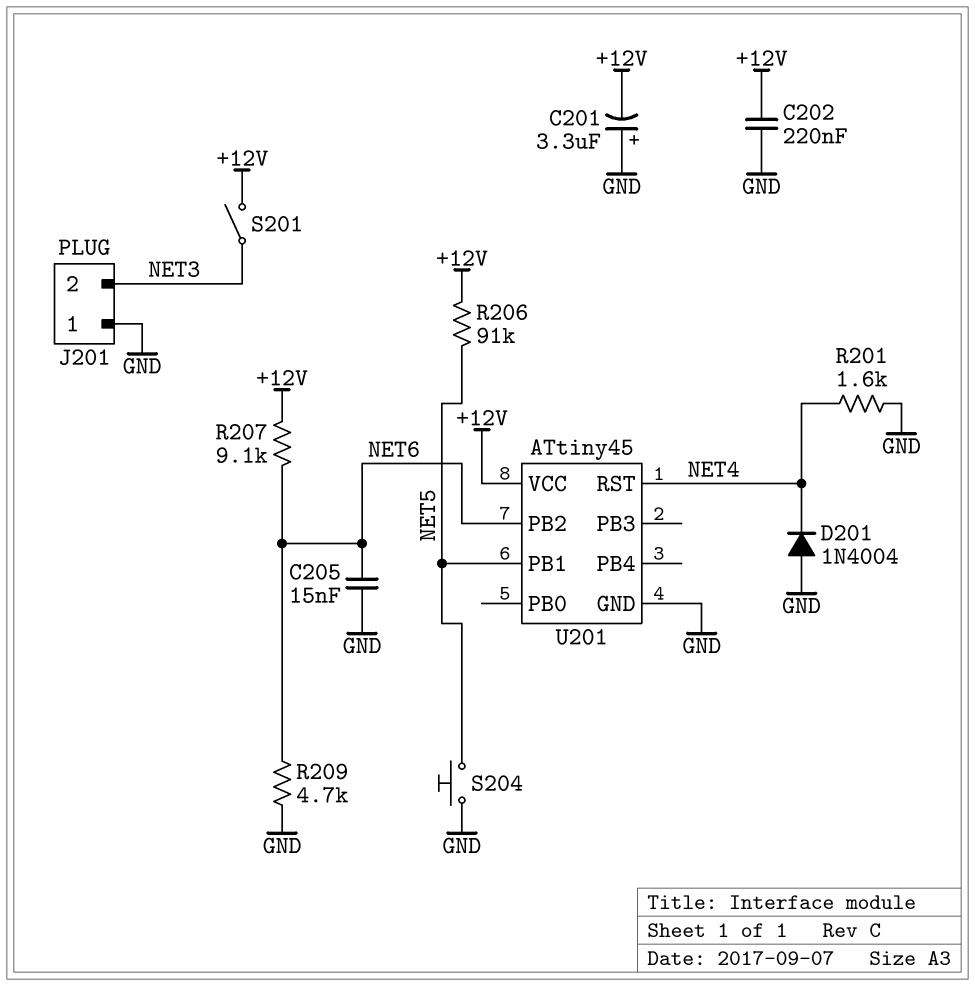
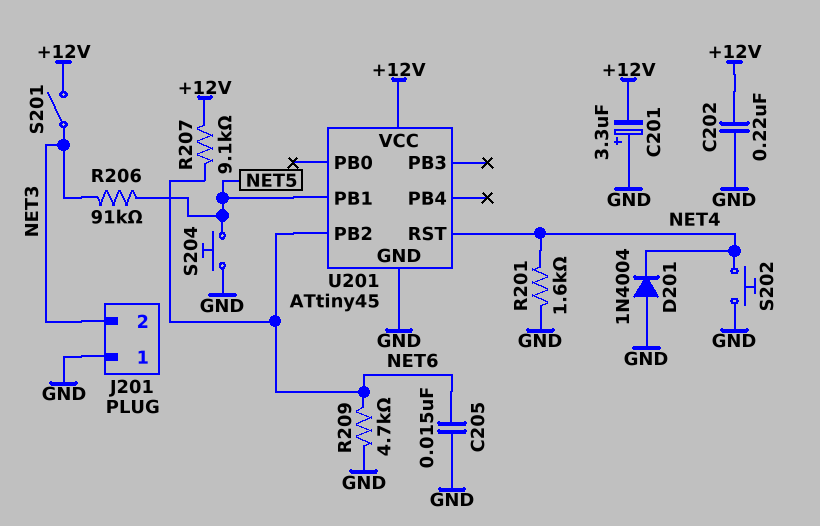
R206: 91k (+12V, NET5) -> 91k (NET3, NET5)
S202: none -> button (GND, NET4)

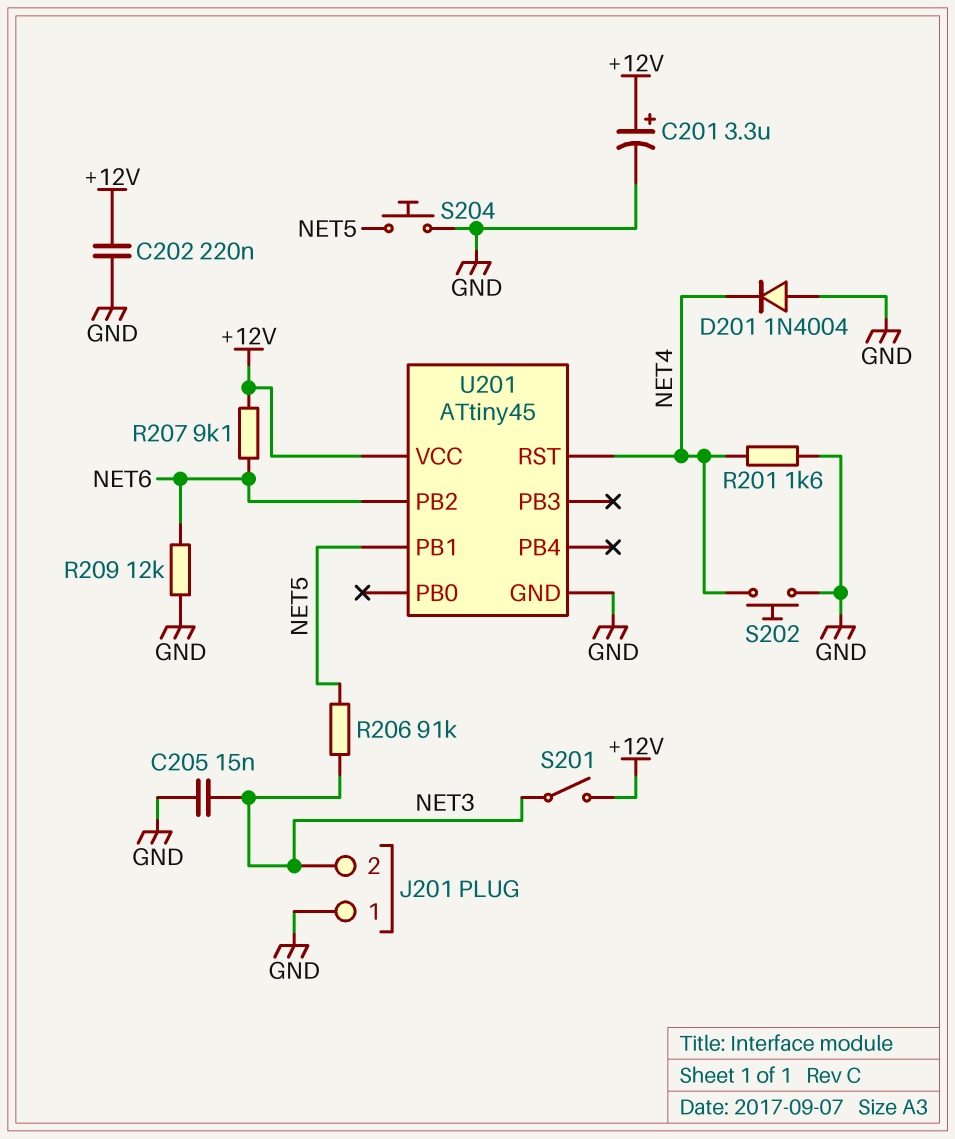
C201: 3.3uF (plus GND, minus +12V) -> 3.3uF (plus +12V, minus GND)
C205: 15nF (GND, NET6) -> 15nF (GND, NET3)
R209: 4.7k (GND, NET6) -> 12k (GND, NET6)

